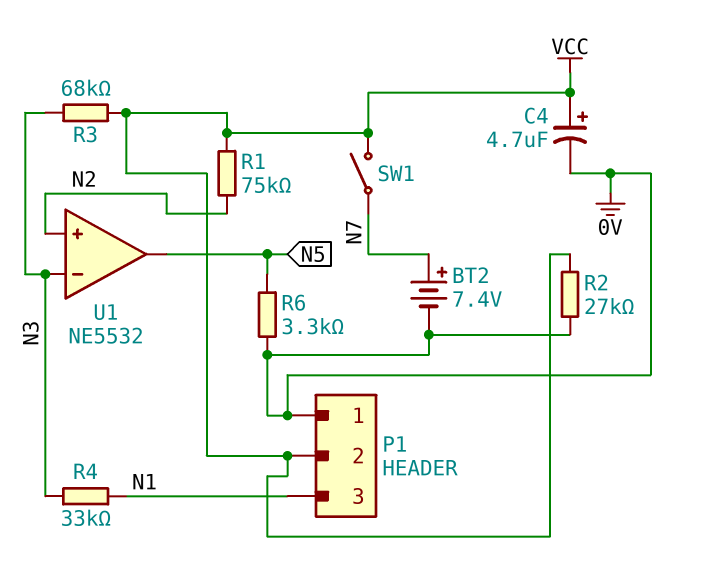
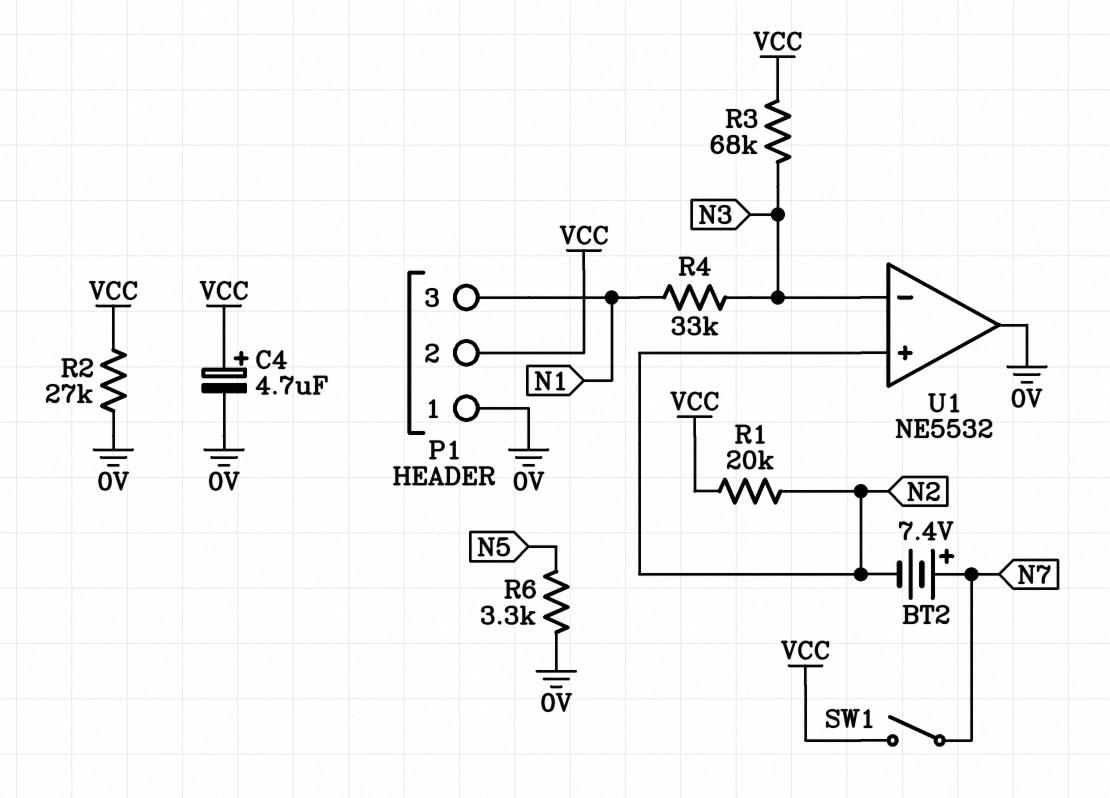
BT2: 7.4V (plus N7, minus 0V) -> 7.4V (plus N7, minus N2)
R1: 75k (N2, VCC) -> 20k (N2, VCC)
U1 pin out: N5 -> 0V

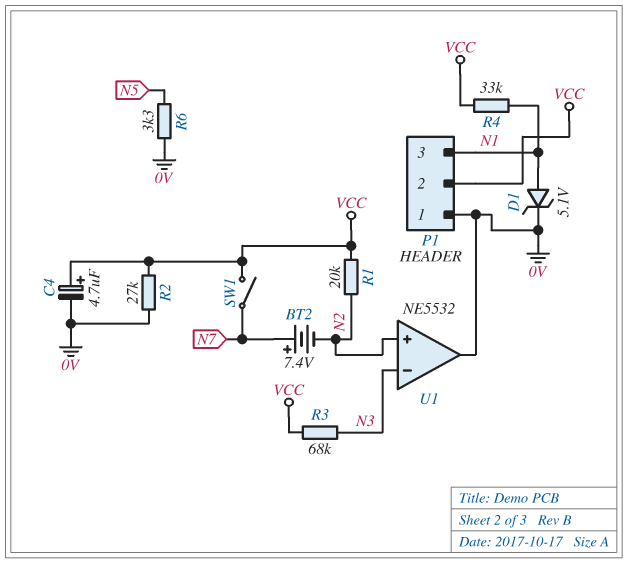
D1: none -> zener 5.1V (A N1, K 0V)
R4: 33k (N1, N3) -> 33k (N1, VCC)

